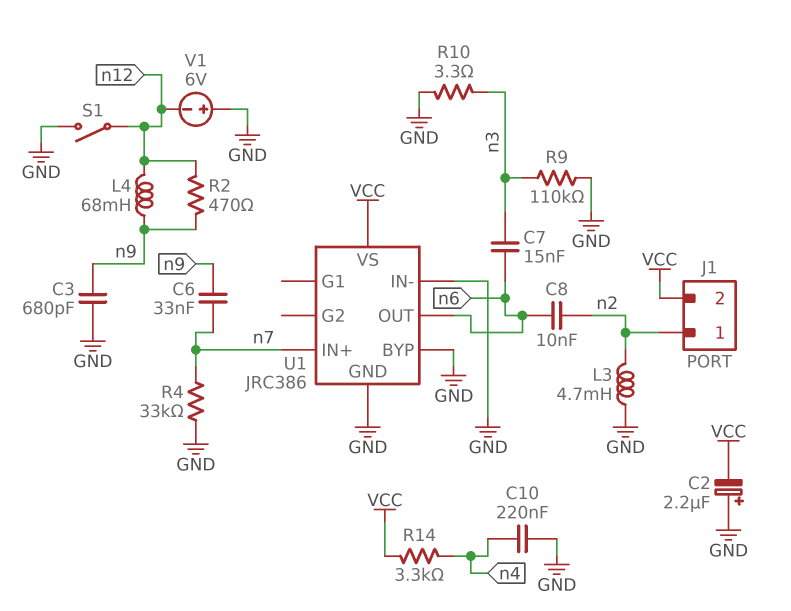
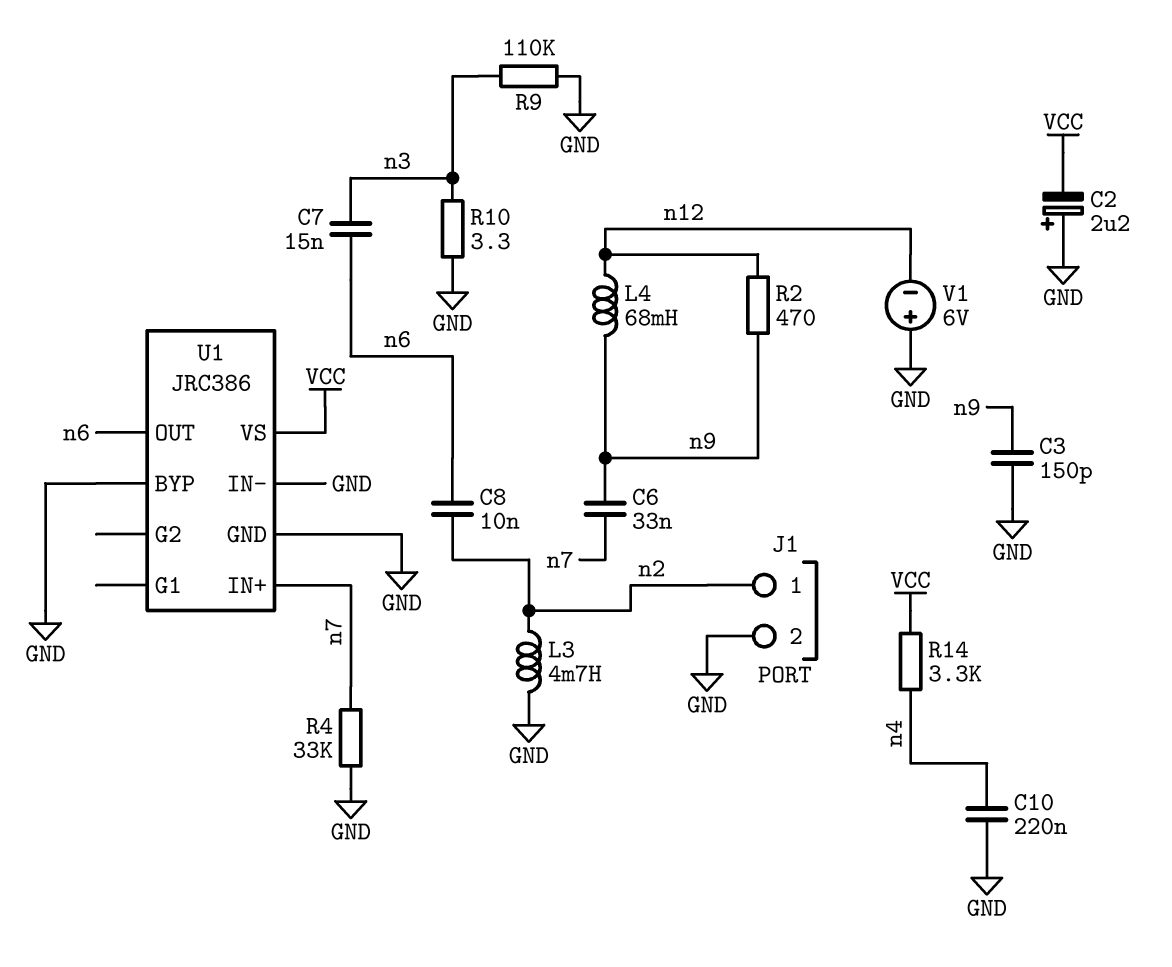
C3: 680pF (GND, n9) -> 150pF (GND, n9)
J1 pin 2: VCC -> GND
S1: switch (GND, n12) -> none

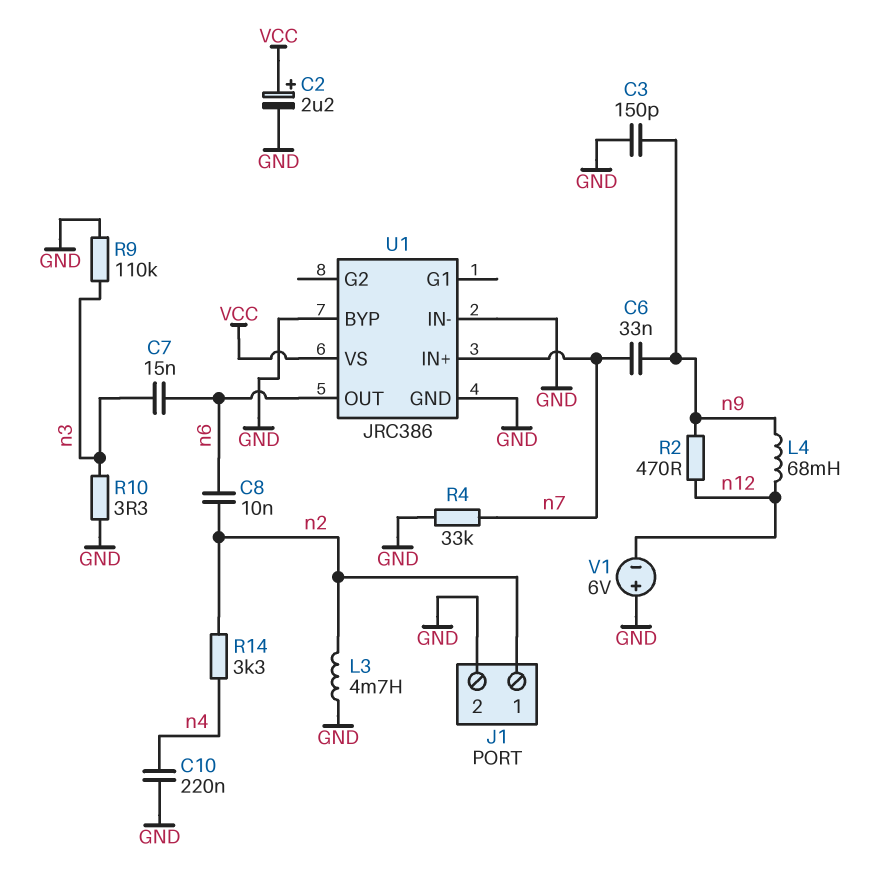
C2: 2.2uF (plus GND, minus VCC) -> 2.2uF (plus VCC, minus GND)
R14: 3.3k (VCC, n4) -> 3.3k (n2, n4)

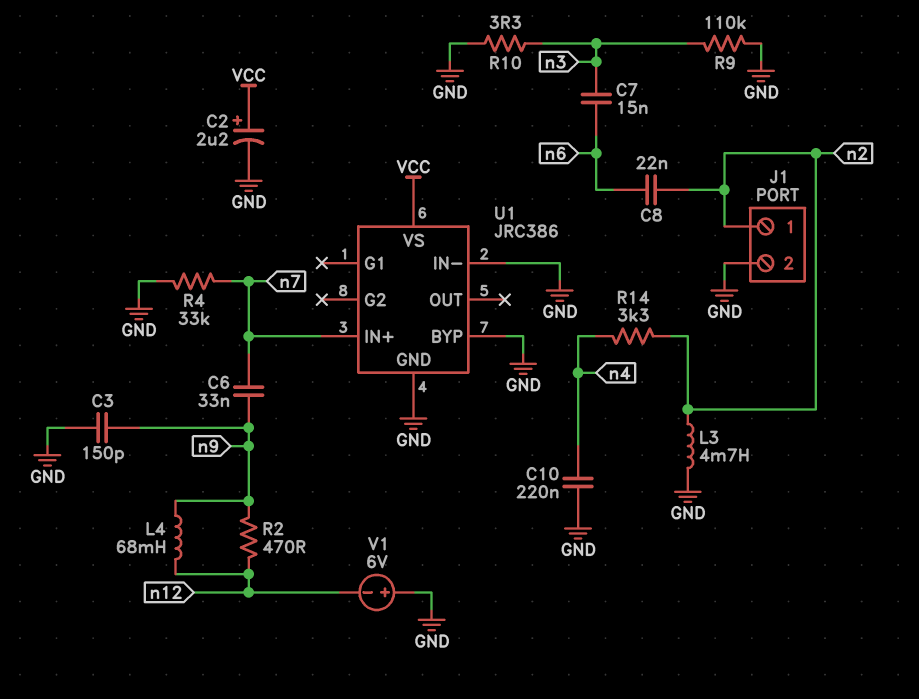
C8: 10nF (n2, n6) -> 22nF (n2, n6)
U1 pin OUT: n6 -> none

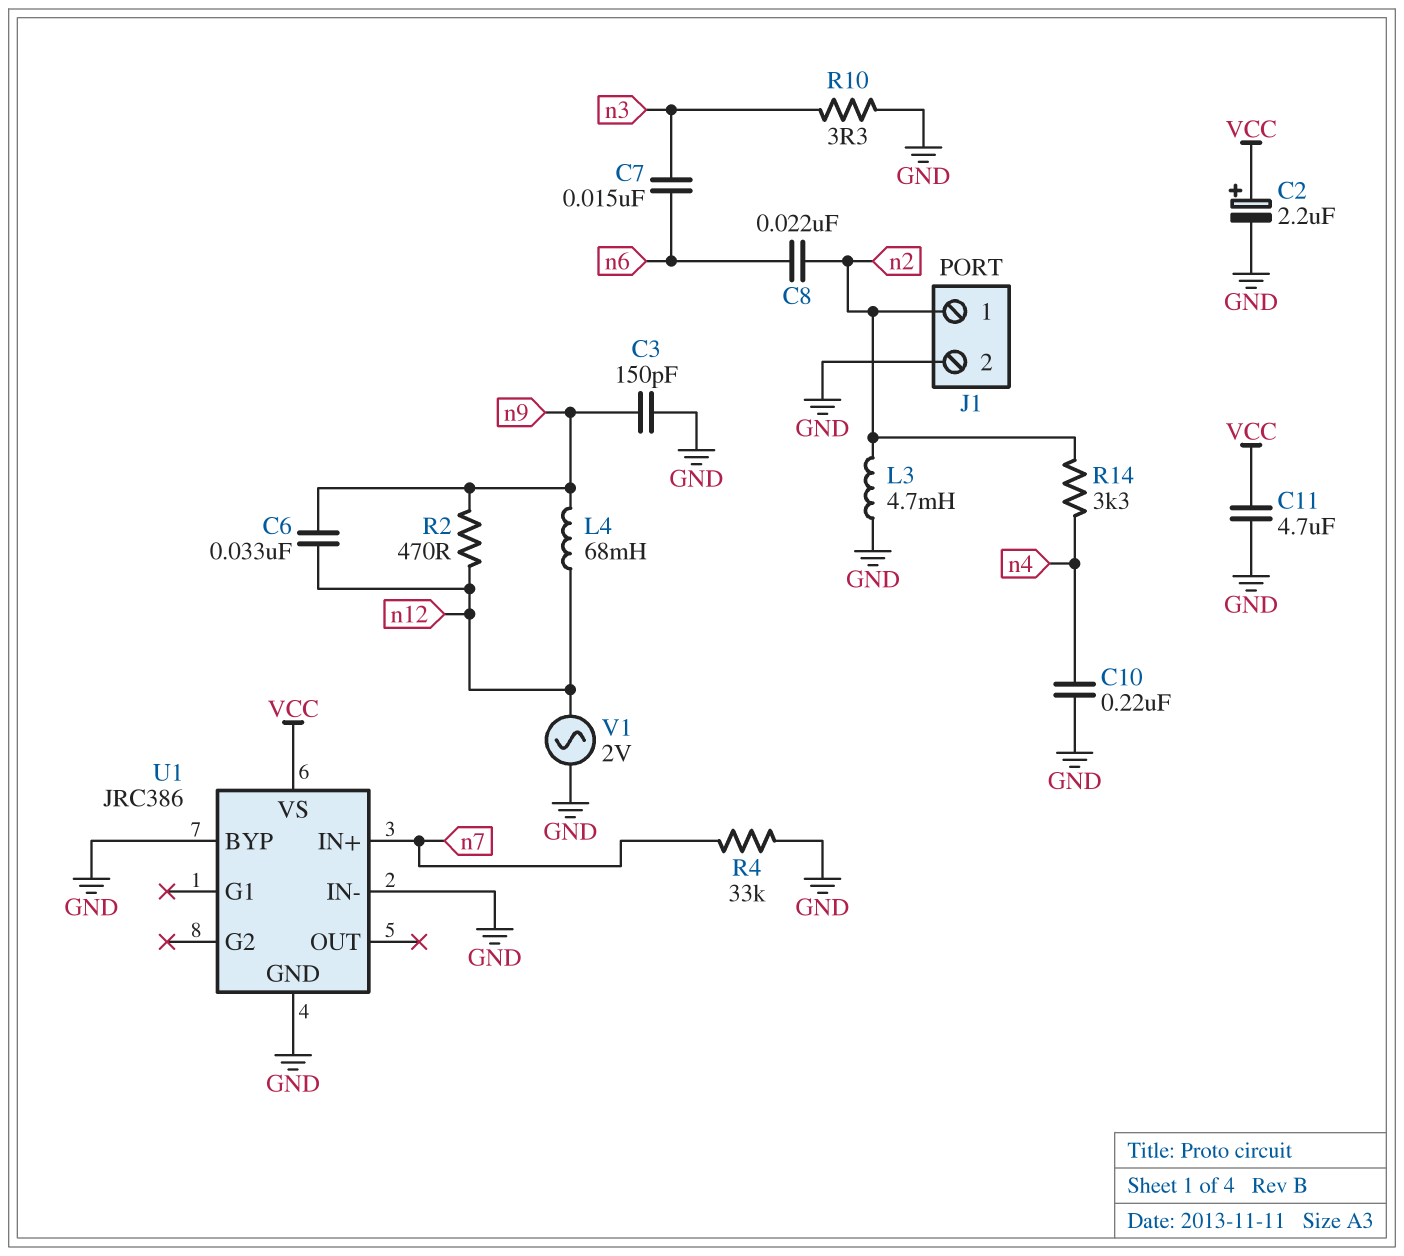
C6: 33nF (n7, n9) -> 33nF (n9, n12)
C11: none -> 4.7uF (GND, VCC)
R9: 110k (GND, n3) -> none
V1: 6V (plus GND, minus n12) -> AC 2V (GND, n12)

